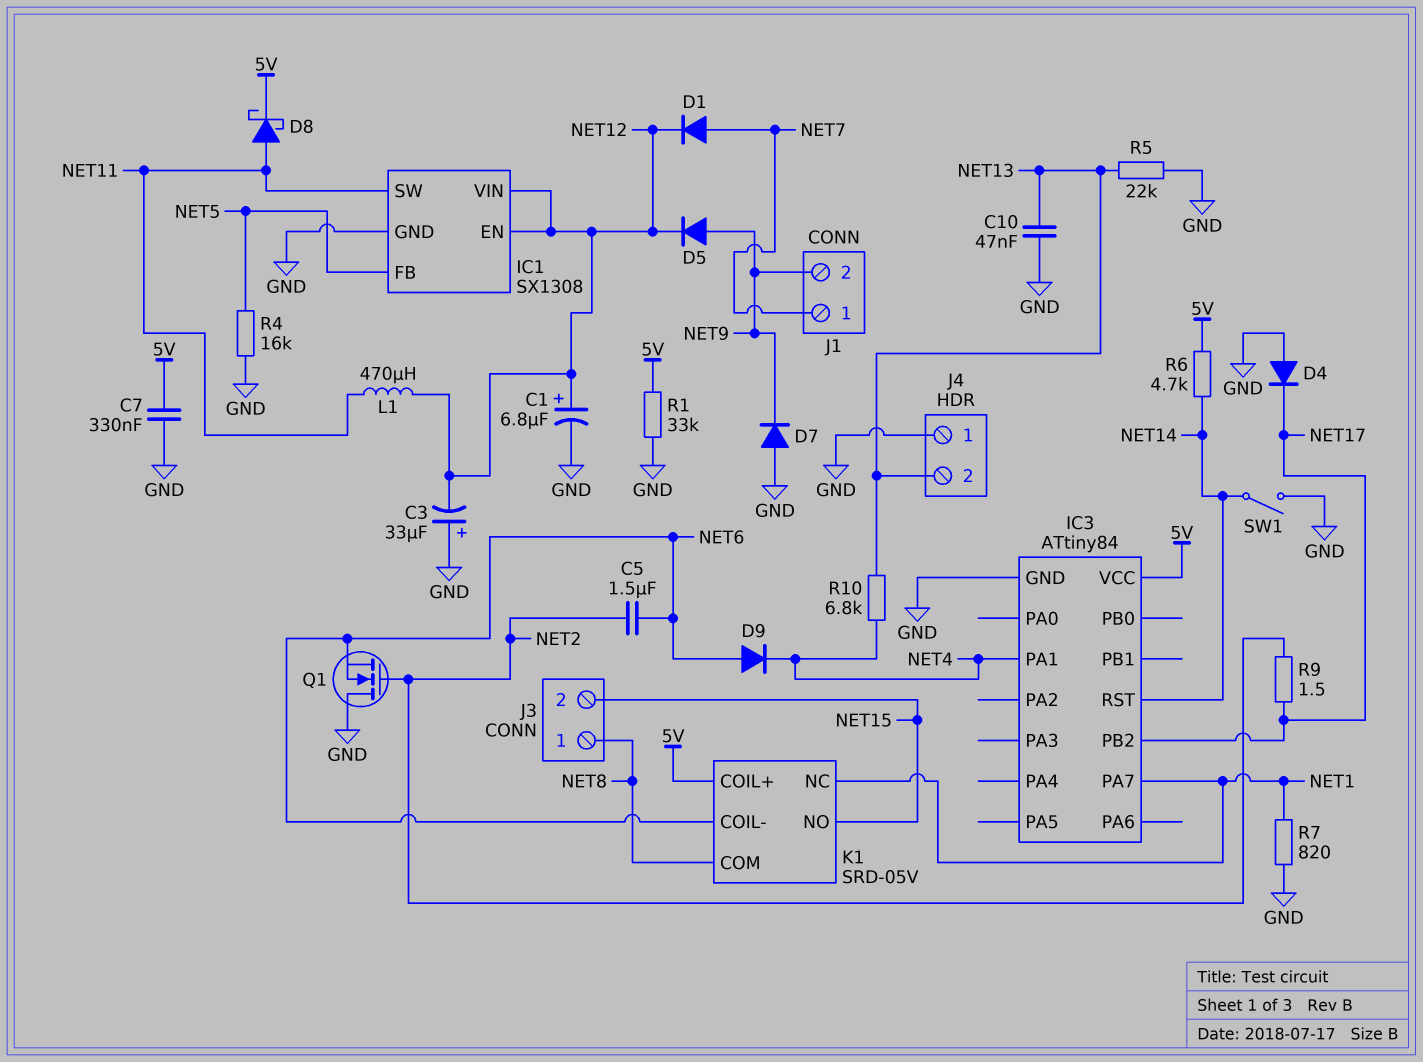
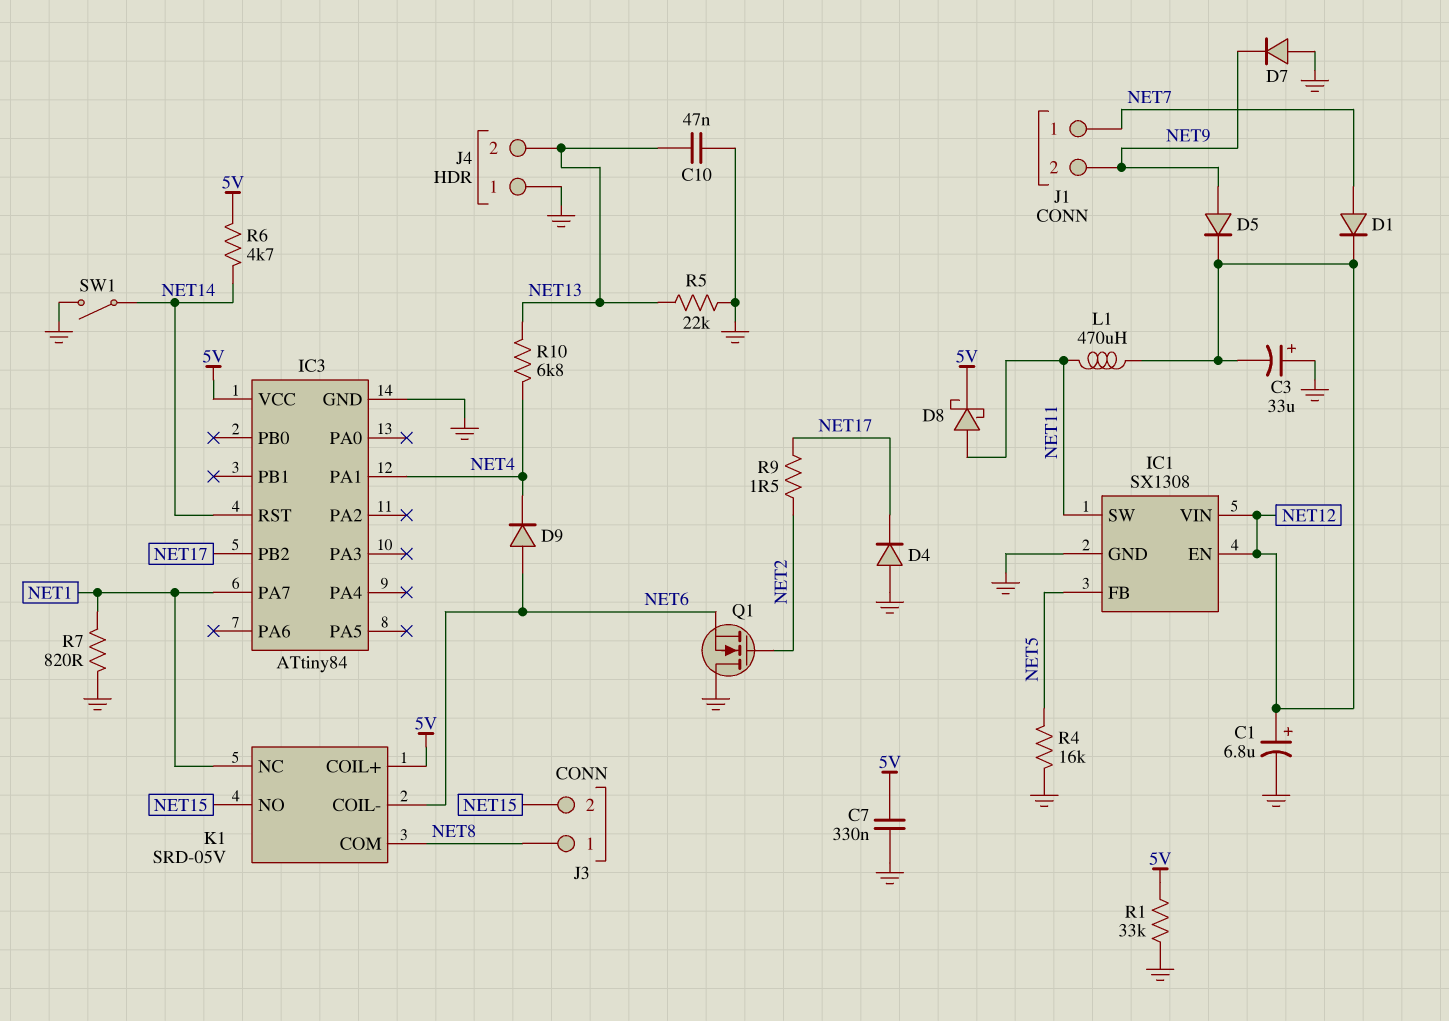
C5: 1.5uF (NET2, NET6) -> none

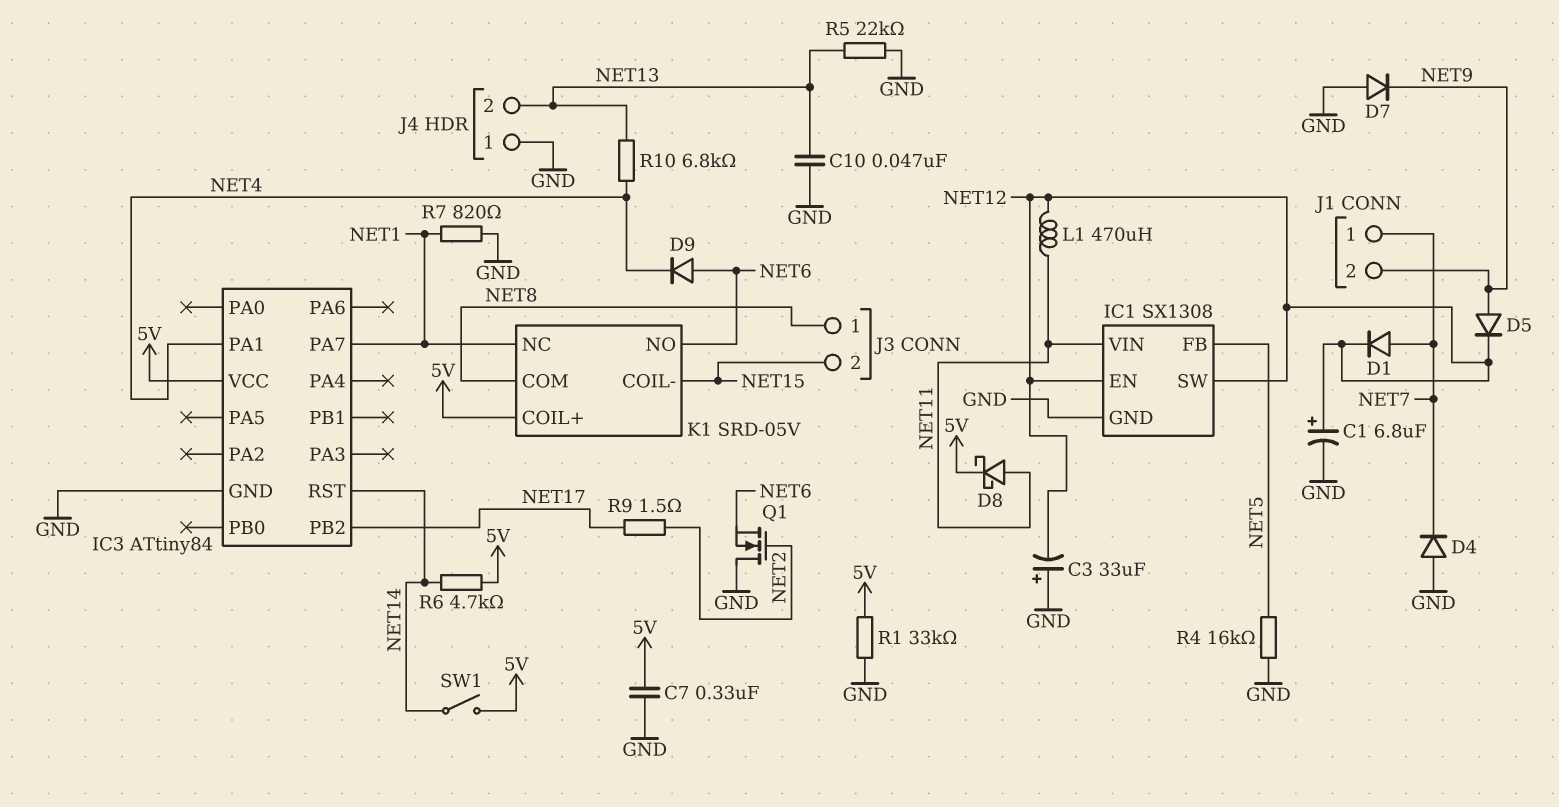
D4: diode (A GND, K NET17) -> diode (A GND, K NET7)
IC1 pin SW: NET11 -> NET12
IC1 pin VIN: NET12 -> NET11
K1 pin COIL-: NET6 -> NET15
K1 pin NO: NET15 -> NET6
SW1: switch (GND, NET14) -> switch (5V, NET14)

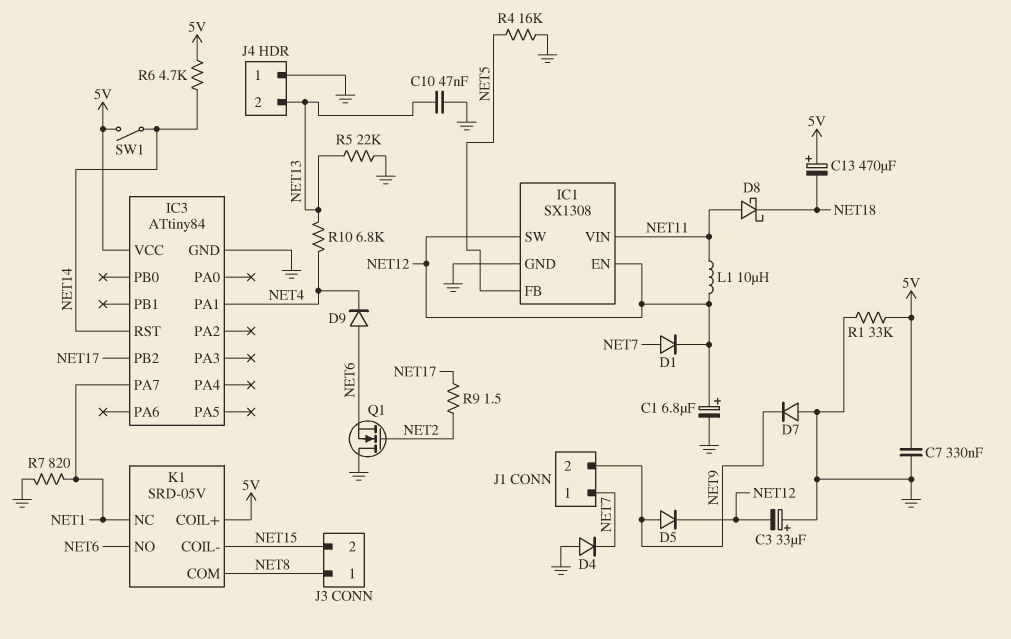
C13: none -> 470uF (plus 5V, minus NET18)
D8: schottky (A NET11, K 5V) -> schottky (A NET11, K NET18)
L1: 470uH (NET11, NET12) -> 10uH (NET11, NET12)

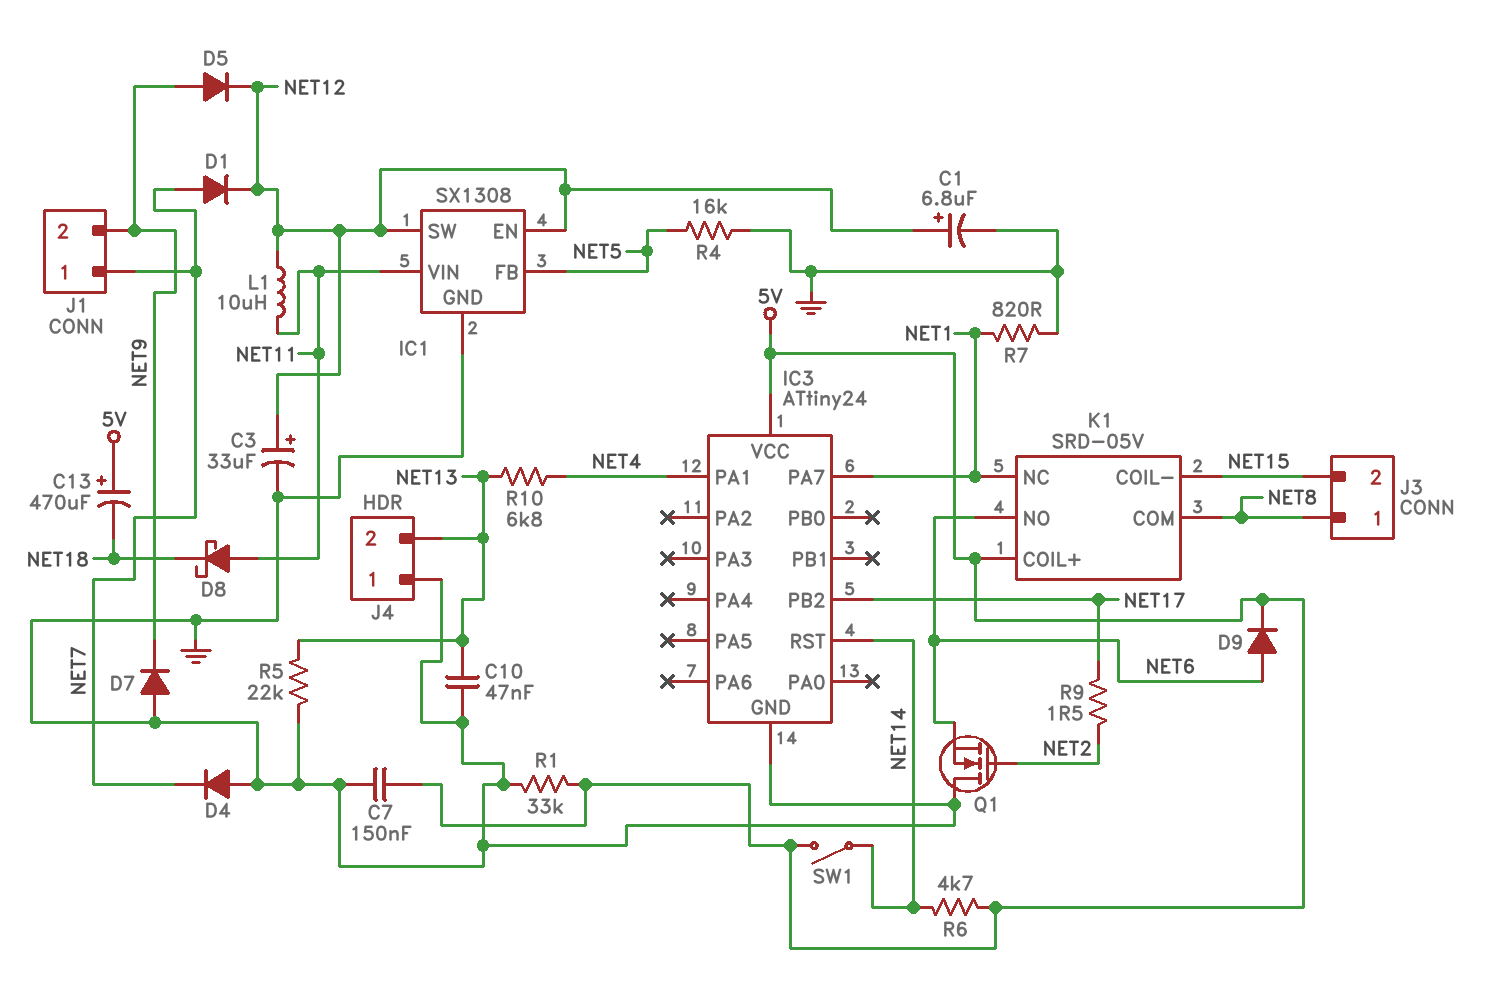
C3: 33uF (plus GND, minus NET12) -> 33uF (plus NET12, minus GND)
C7: 330nF (5V, GND) -> 150nF (5V, GND)
D9: diode (A NET6, K NET4) -> diode (A NET6, K 5V)
IC3: ATtiny84 -> ATtiny24

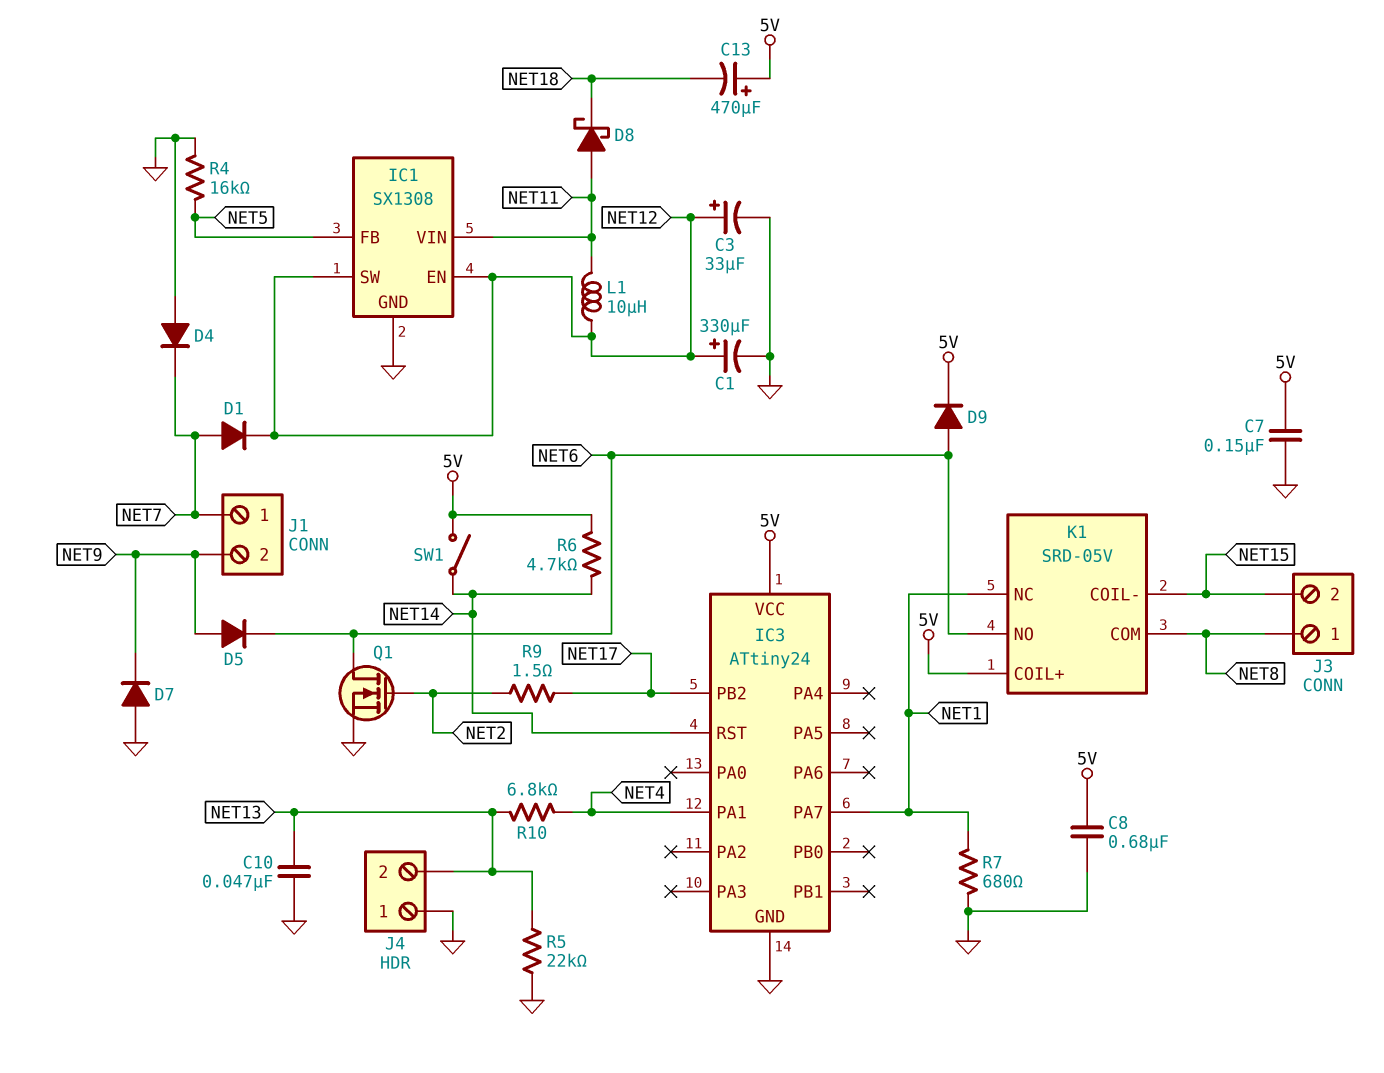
C1: 6.8uF (plus NET12, minus GND) -> 330uF (plus NET12, minus GND)
C8: none -> 680nF (5V, GND)
D5: diode (A NET9, K NET12) -> diode (A NET9, K NET6)
Q1: NMOS (G NET2, D GND, S NET6) -> NMOS (G NET2, D NET6, S GND)
R1: 33k (5V, GND) -> none
R7: 820 (GND, NET1) -> 680 (GND, NET1)

